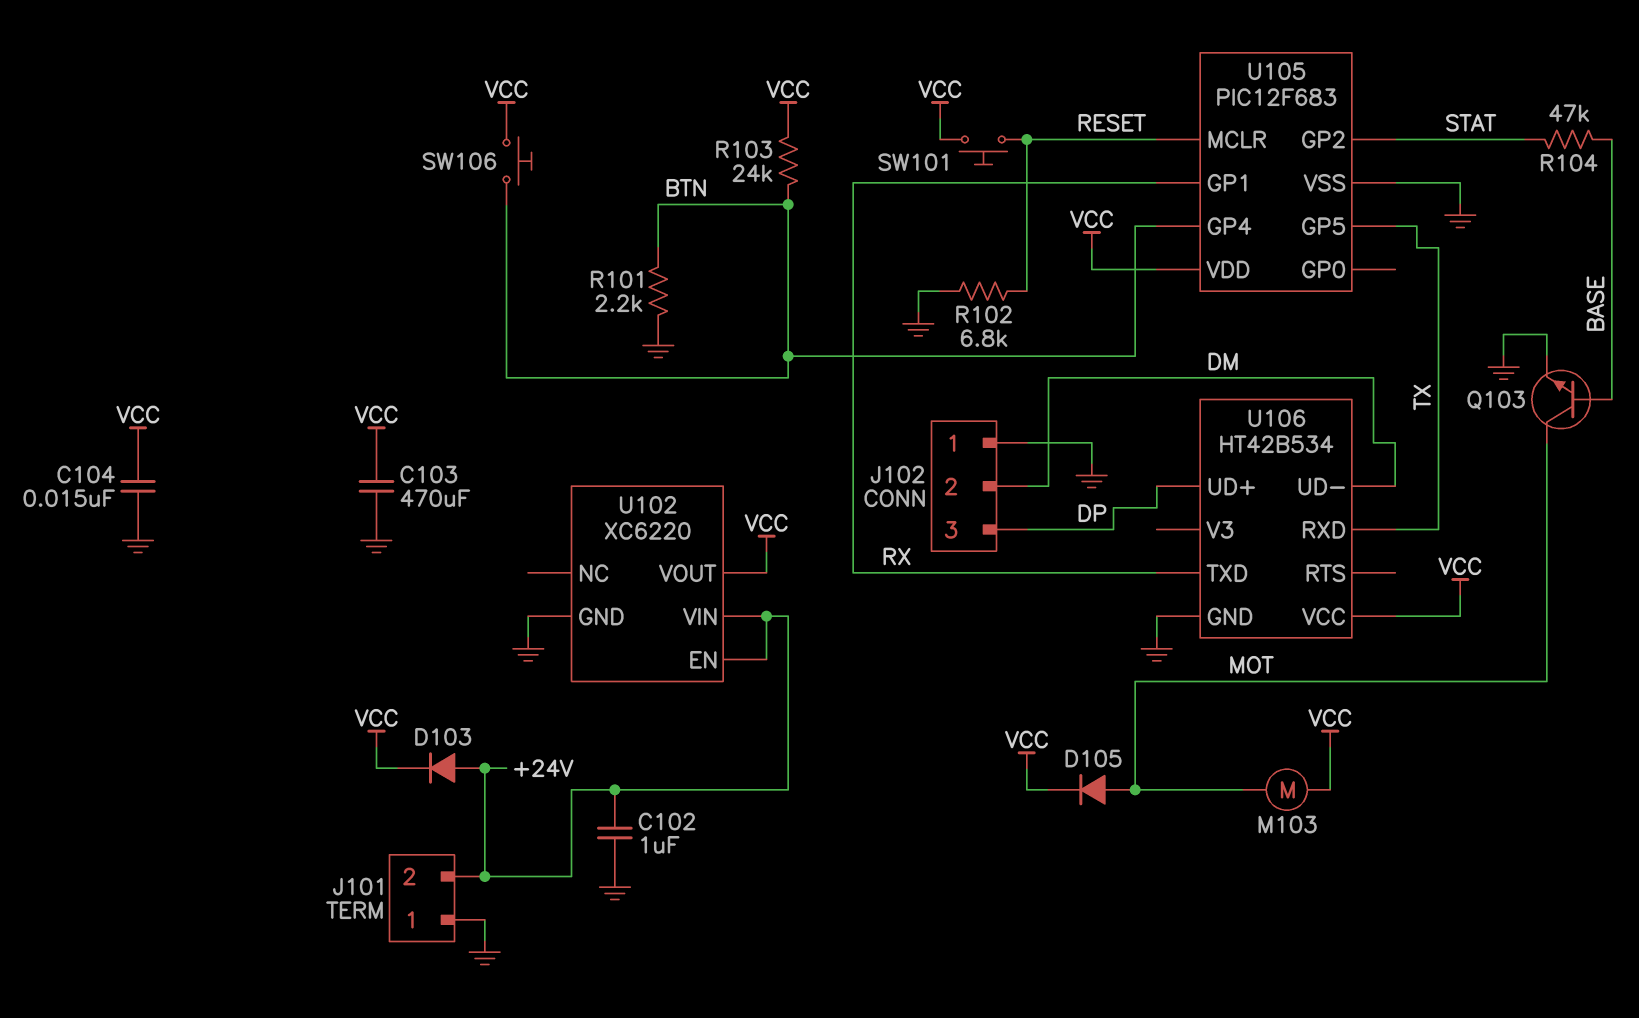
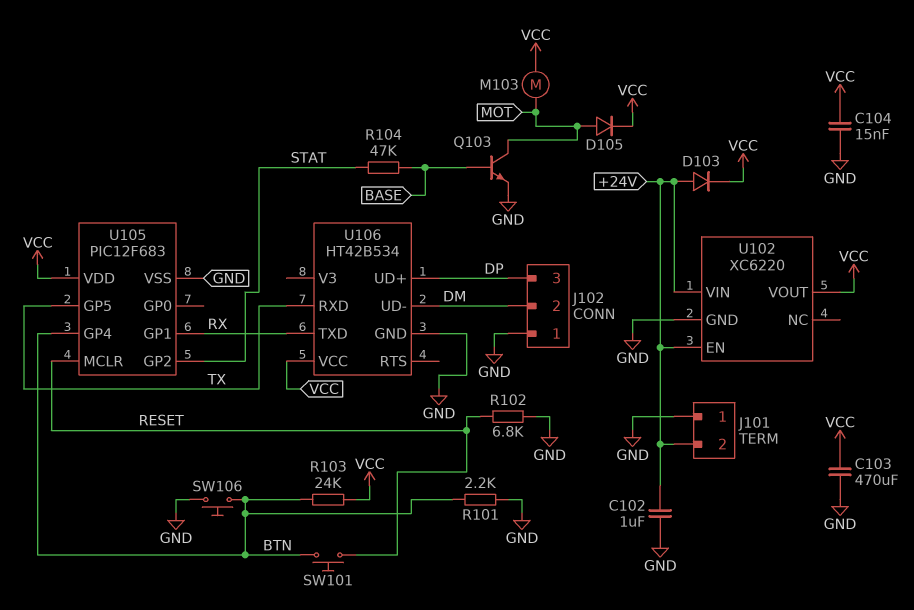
SW101: button (RESET, VCC) -> button (BTN, RESET)
SW106: button (BTN, VCC) -> button (BTN, GND)

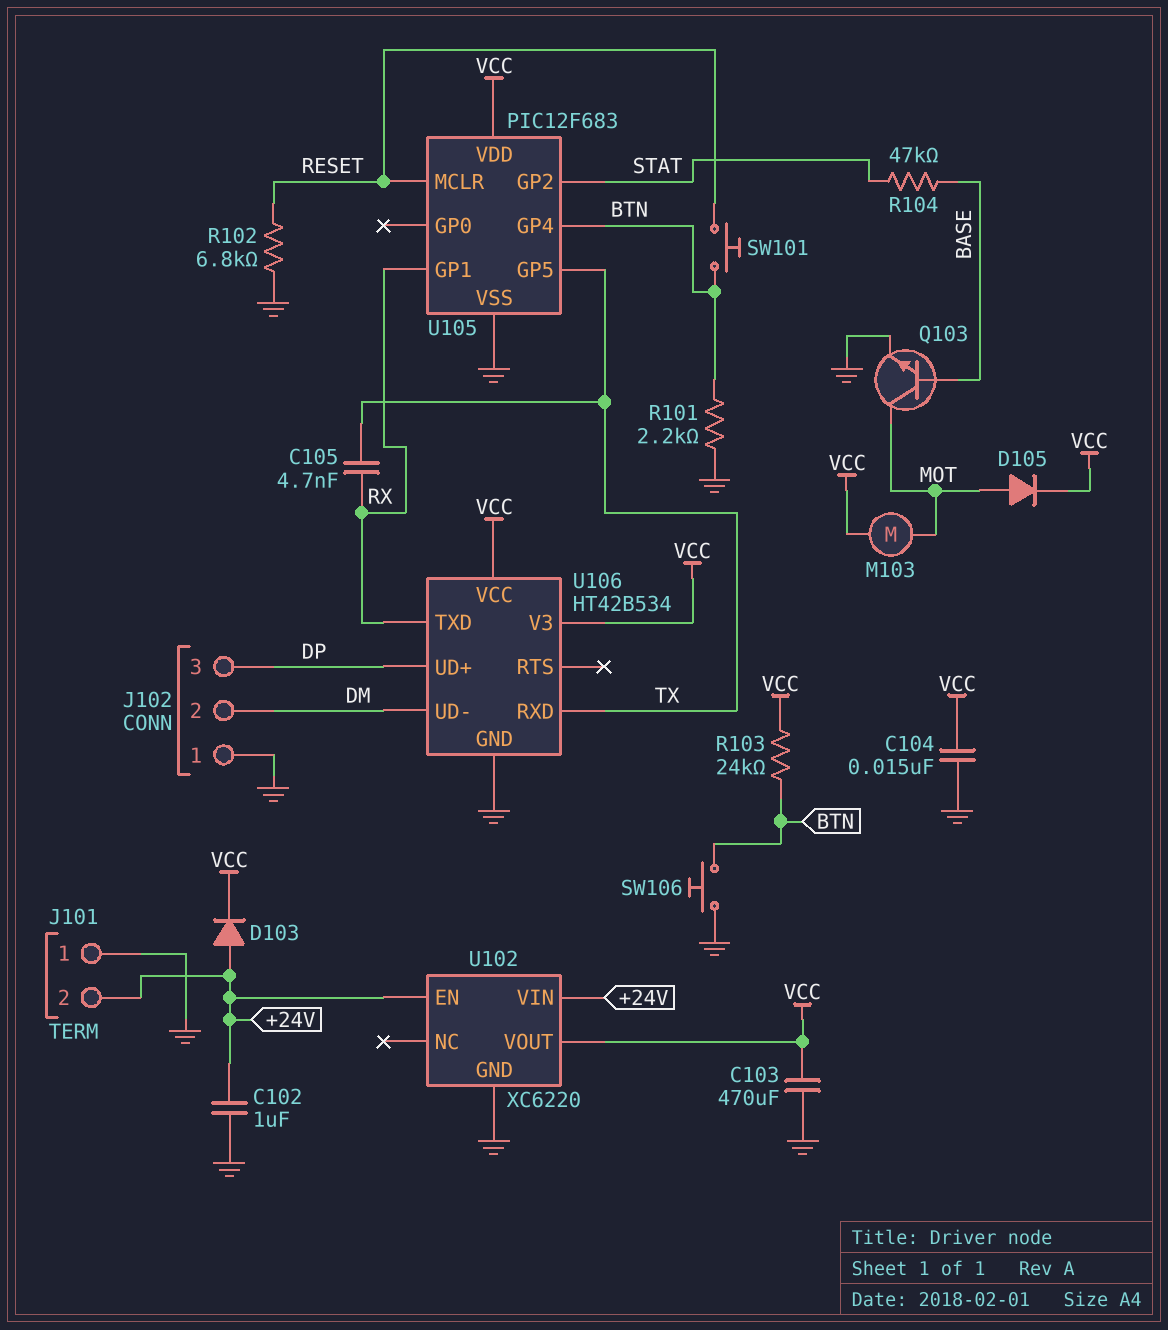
C105: none -> 4.7nF (RX, TX)
U106 pin V3: none -> VCC

